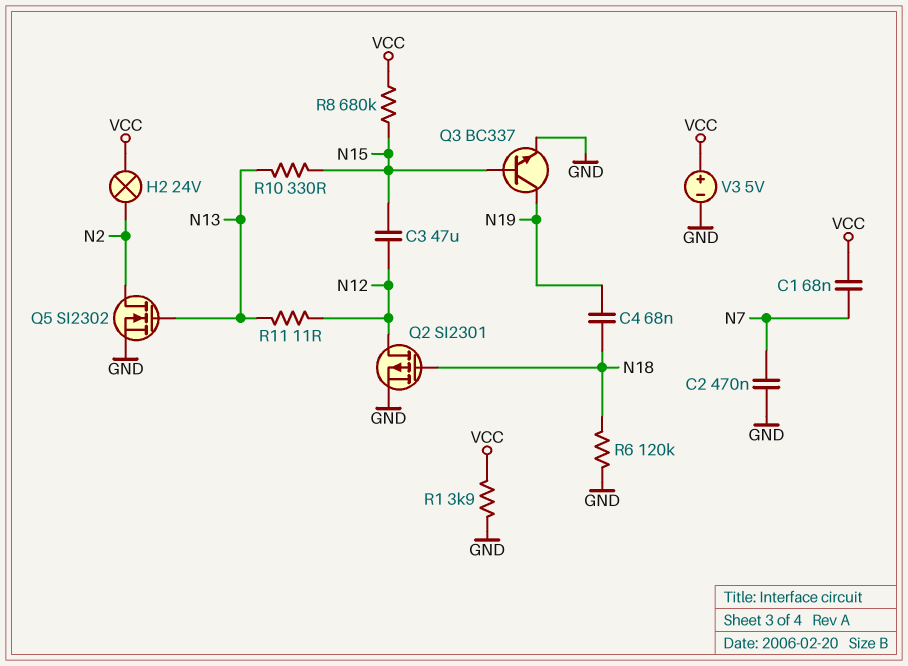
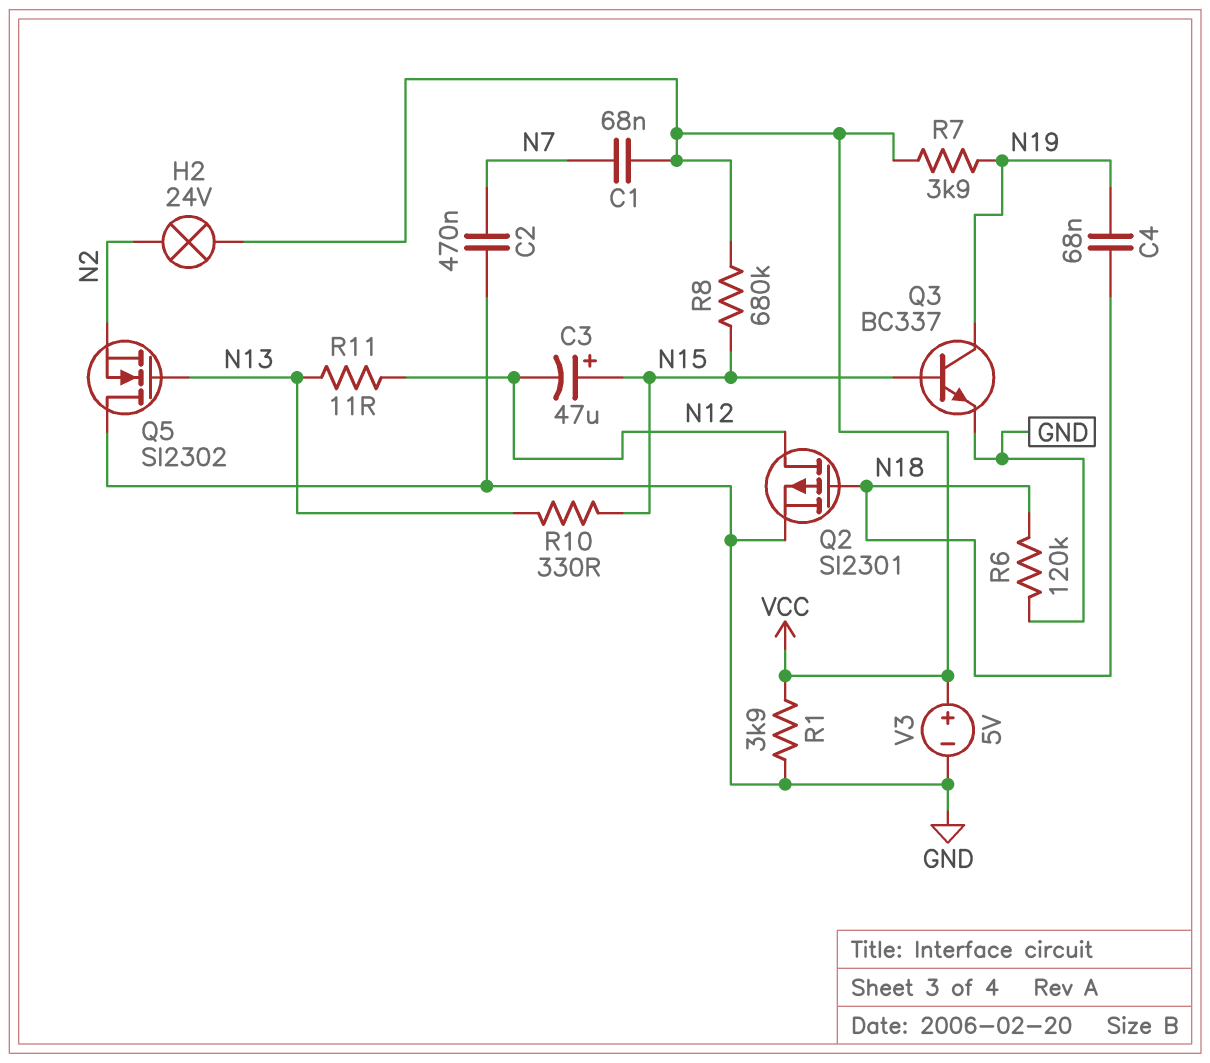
C3: 47uF (N12, N15) -> 47uF (plus N15, minus N12)
Q5: NMOS SI2302 (G N13, D N2, S GND) -> NMOS SI2302 (G N13, D GND, S N2)
R7: none -> 3.9k (N19, VCC)

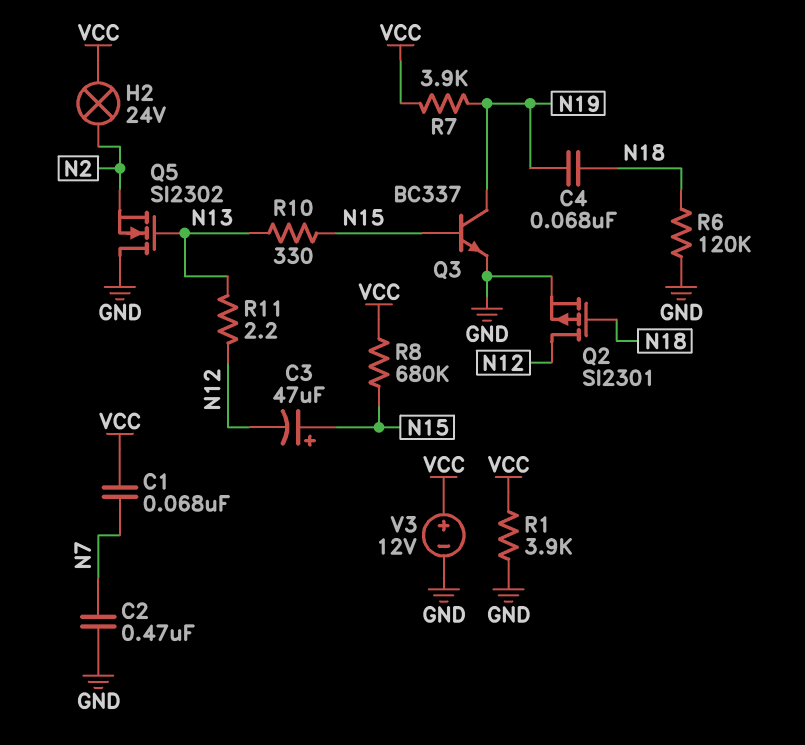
R11: 11 (N12, N13) -> 2.2 (N12, N13)
V3: 5V (plus VCC, minus GND) -> 12V (plus VCC, minus GND)

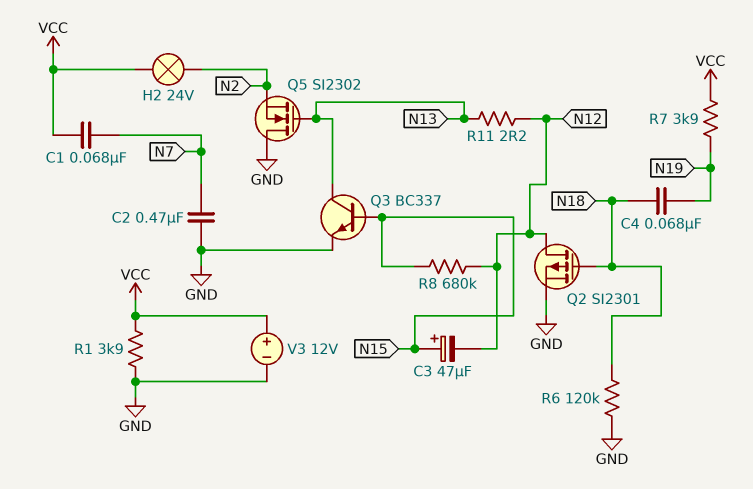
Q3: NPN BC337 (B N15, C N19, E GND) -> NPN BC337 (B N15, C N13, E GND)
R8: 680k (N15, VCC) -> 680k (N12, N15)
R10: 330 (N13, N15) -> none

